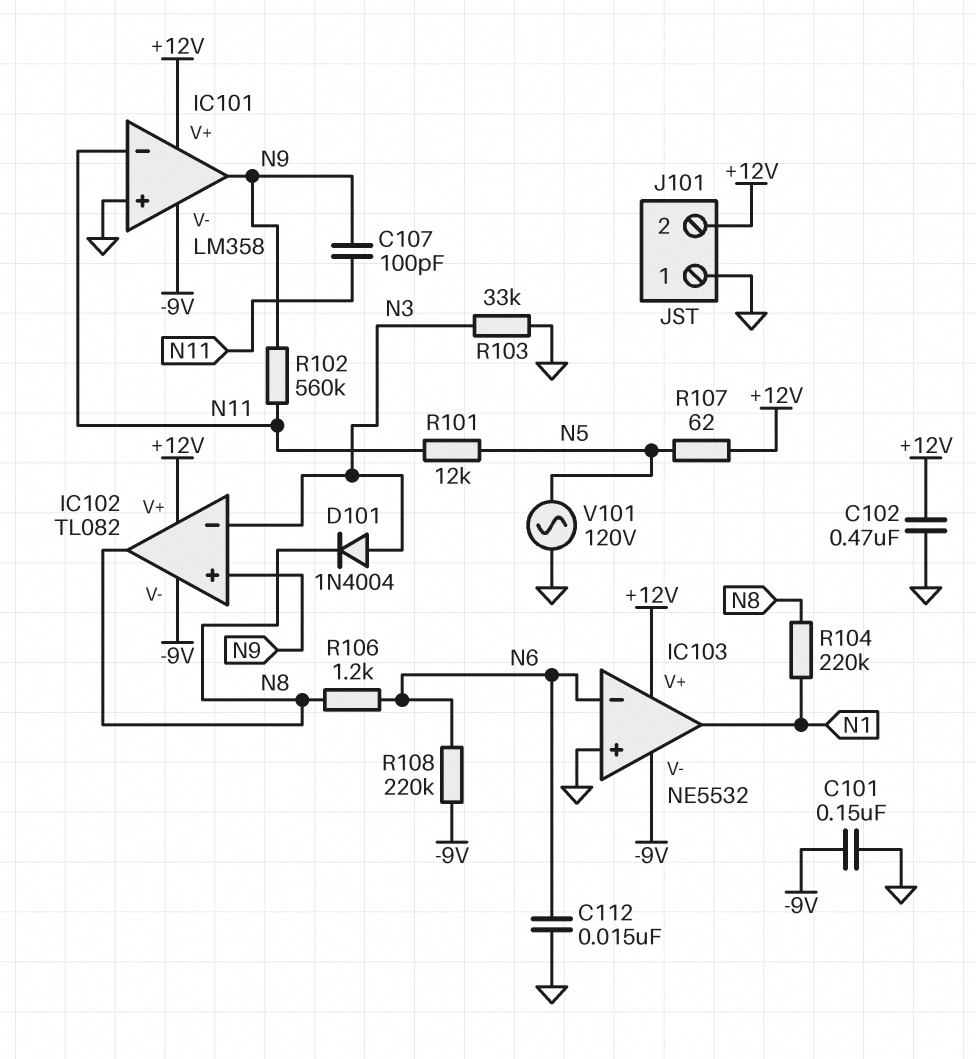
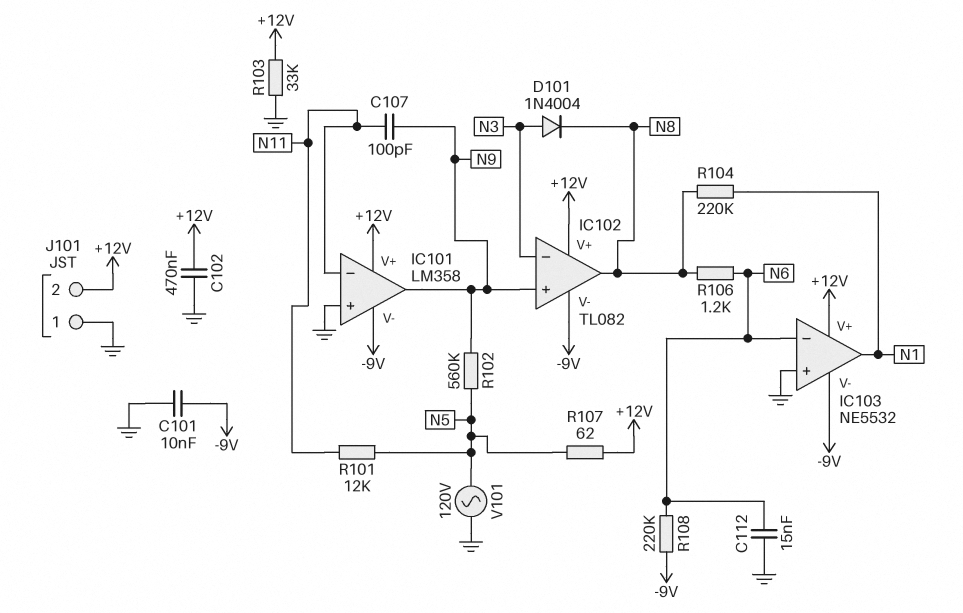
C101: 150nF (-9V, GND) -> 10nF (-9V, GND)
R102: 560k (N9, N11) -> 560k (N5, N9)
R103: 33k (GND, N3) -> 33k (+12V, GND)

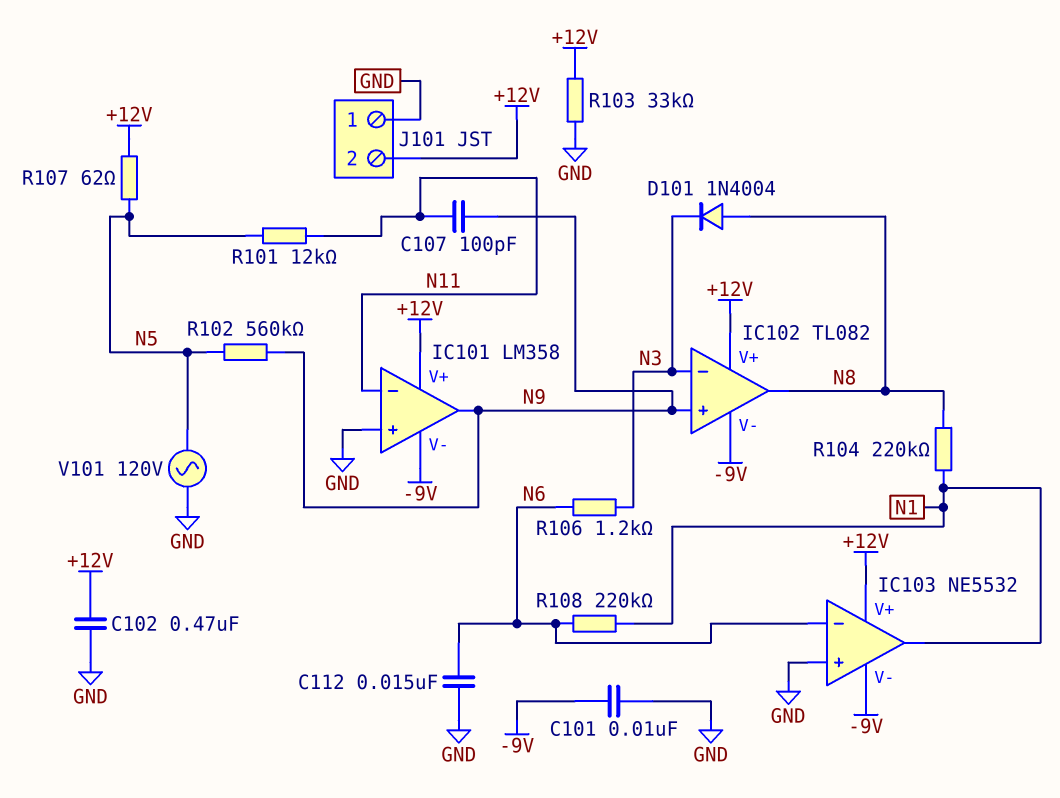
D101: diode 1N4004 (A N3, K N8) -> diode 1N4004 (A N8, K N3)
R106: 1.2k (N6, N8) -> 1.2k (N3, N6)
R108: 220k (-9V, N6) -> 220k (N1, N6)

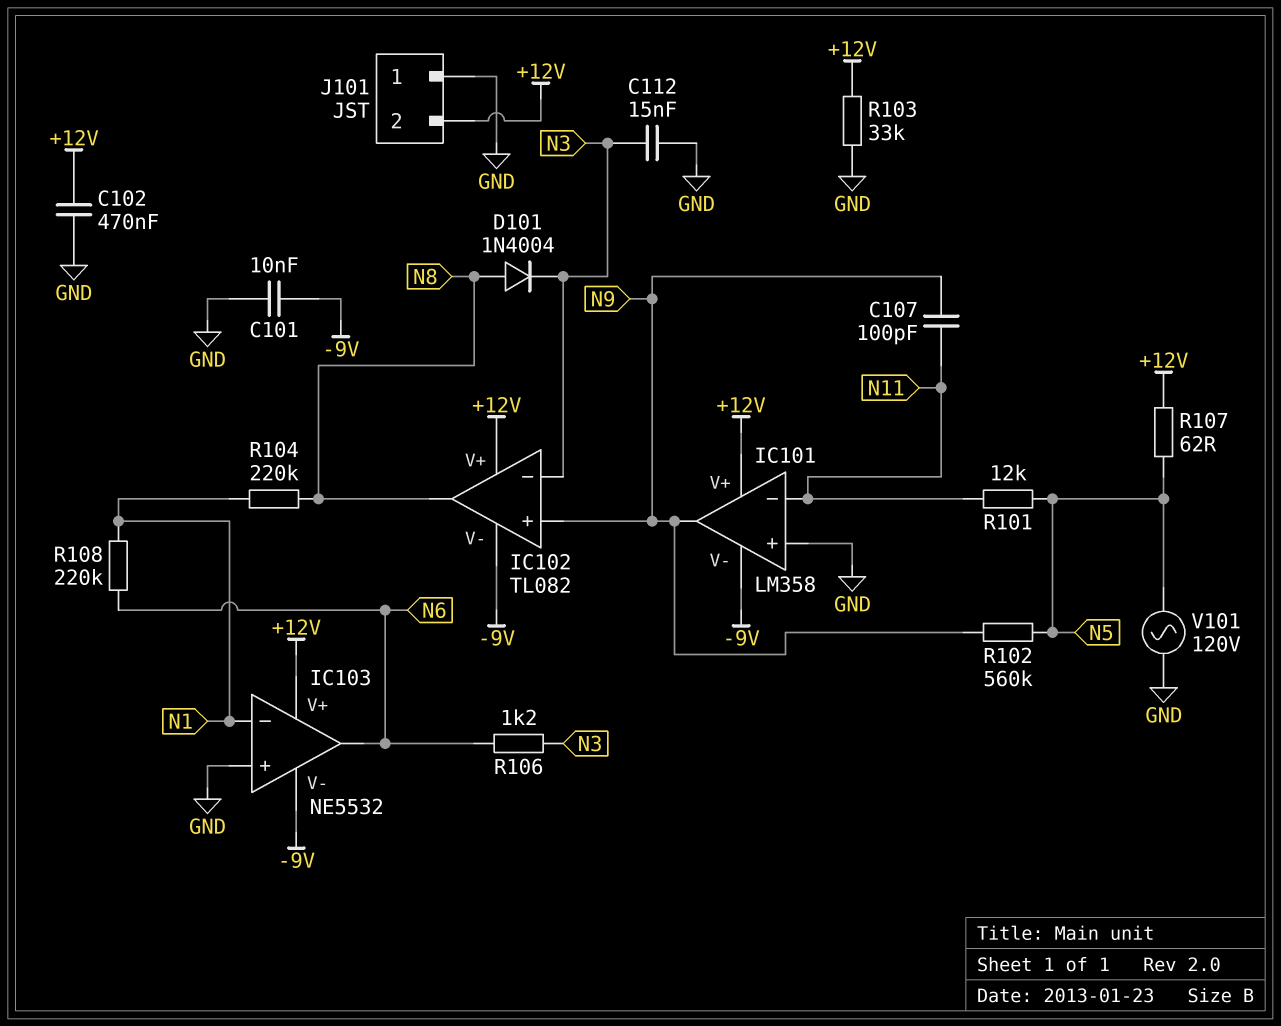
C112: 15nF (GND, N6) -> 15nF (GND, N3)
IC103 pin in-: N6 -> N1
IC103 pin out: N1 -> N6

